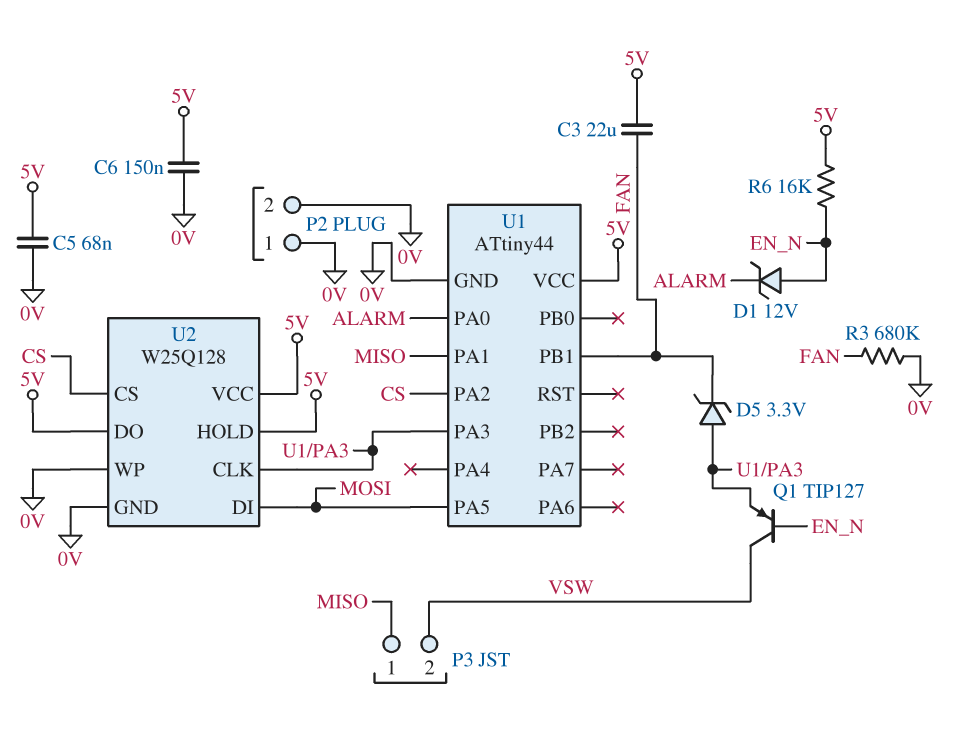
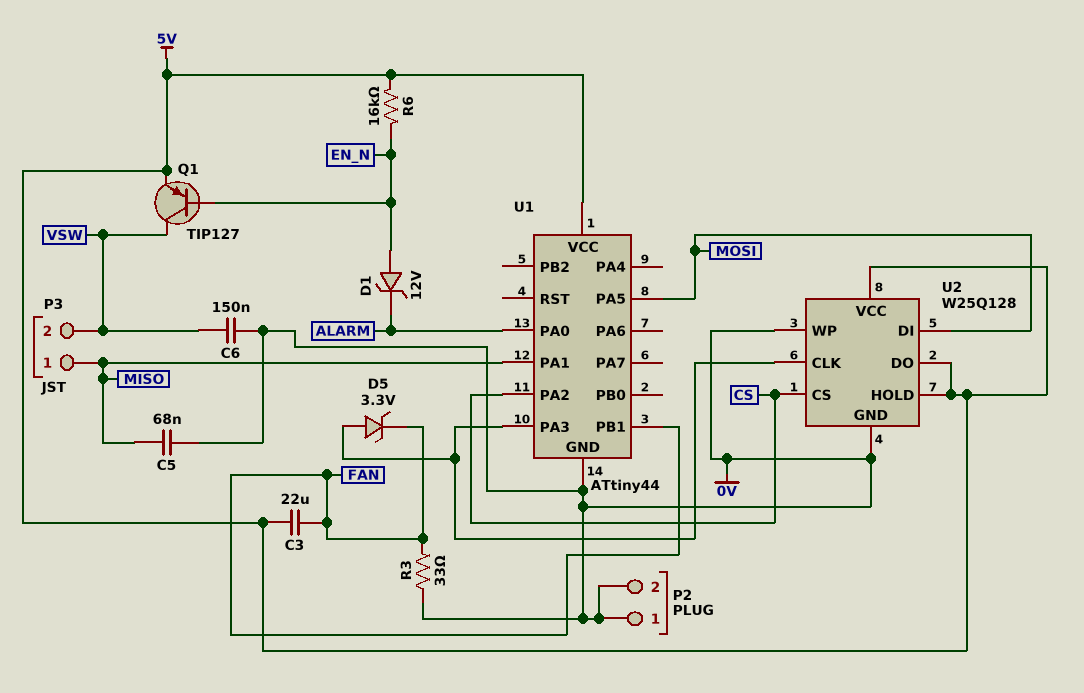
C5: 68nF (0V, 5V) -> 68nF (0V, MISO)
C6: 150nF (0V, 5V) -> 150nF (0V, VSW)
Q1: PNP TIP127 (B EN_N, C VSW, E U1/PA3) -> PNP TIP127 (B EN_N, C VSW, E 5V)
R3: 680k (0V, FAN) -> 33 (0V, FAN)

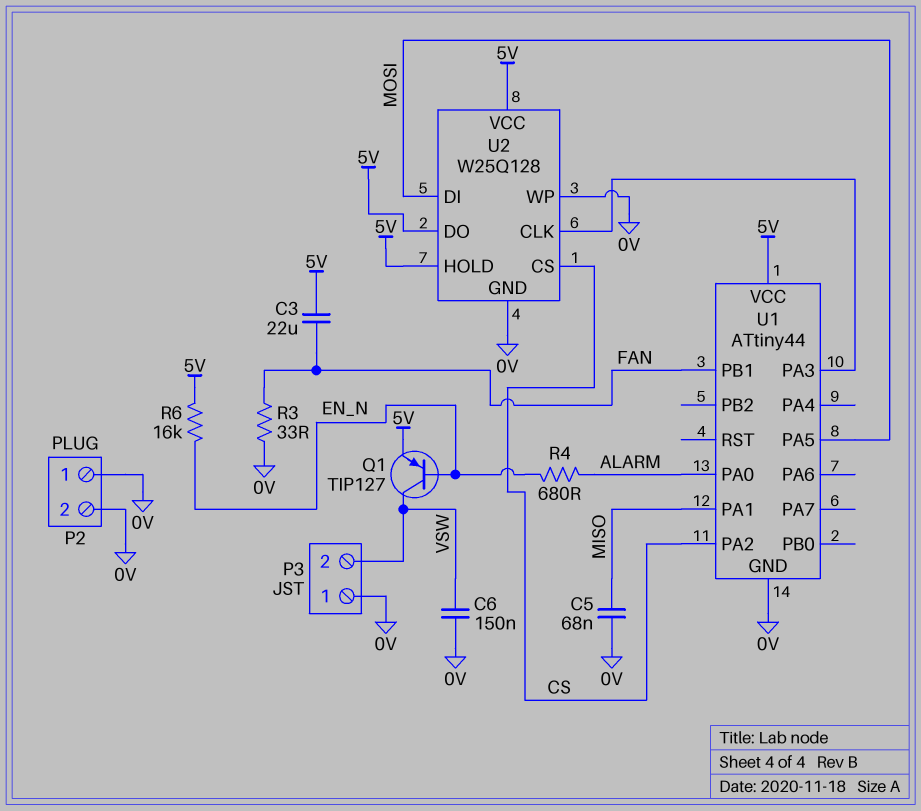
D1: zener 12V (A EN_N, K ALARM) -> none
D5: zener 3.3V (A U1/PA3, K FAN) -> none
P3 pin 1: MISO -> 0V
R4: none -> 680 (ALARM, EN_N)

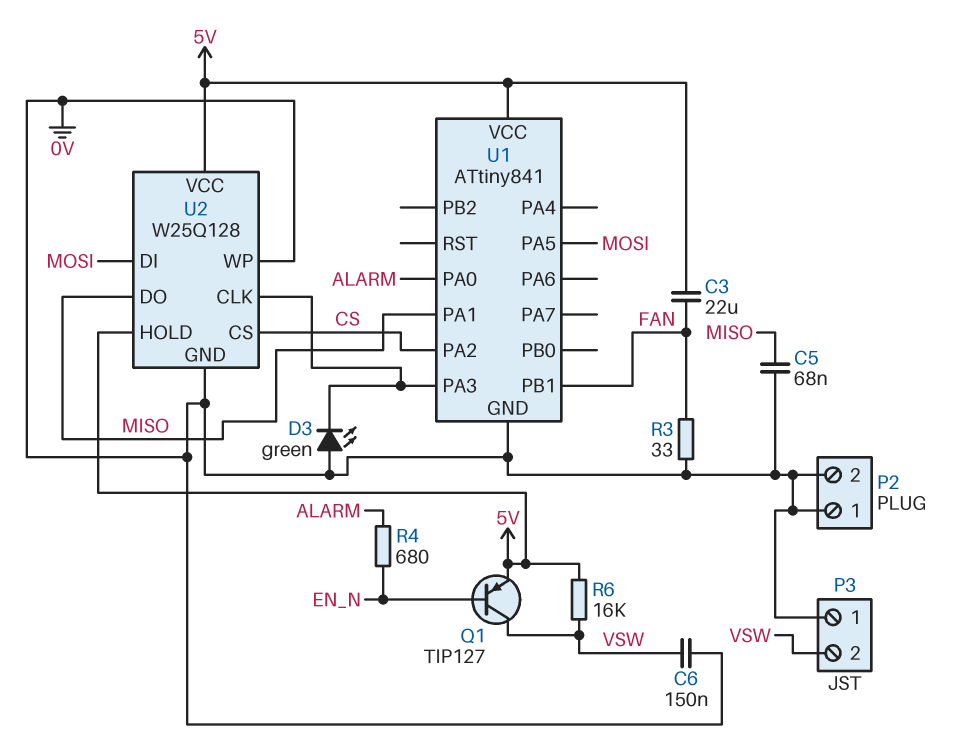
D3: none -> LED green (A 0V, K U1/PA3)
R6: 16k (5V, EN_N) -> 16k (5V, VSW)
U1: ATtiny44 -> ATtiny841
U2 pin DO: 5V -> MISO

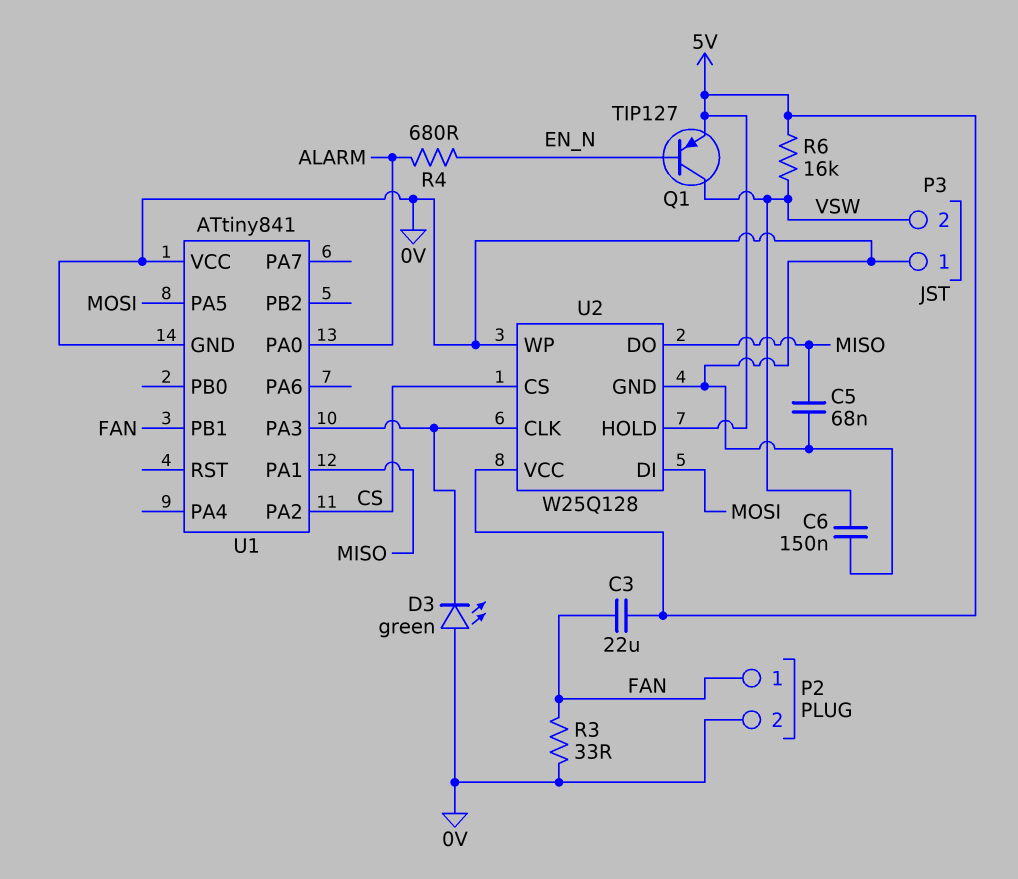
P2 pin 1: 0V -> FAN
U1 pin VCC: 5V -> 0V

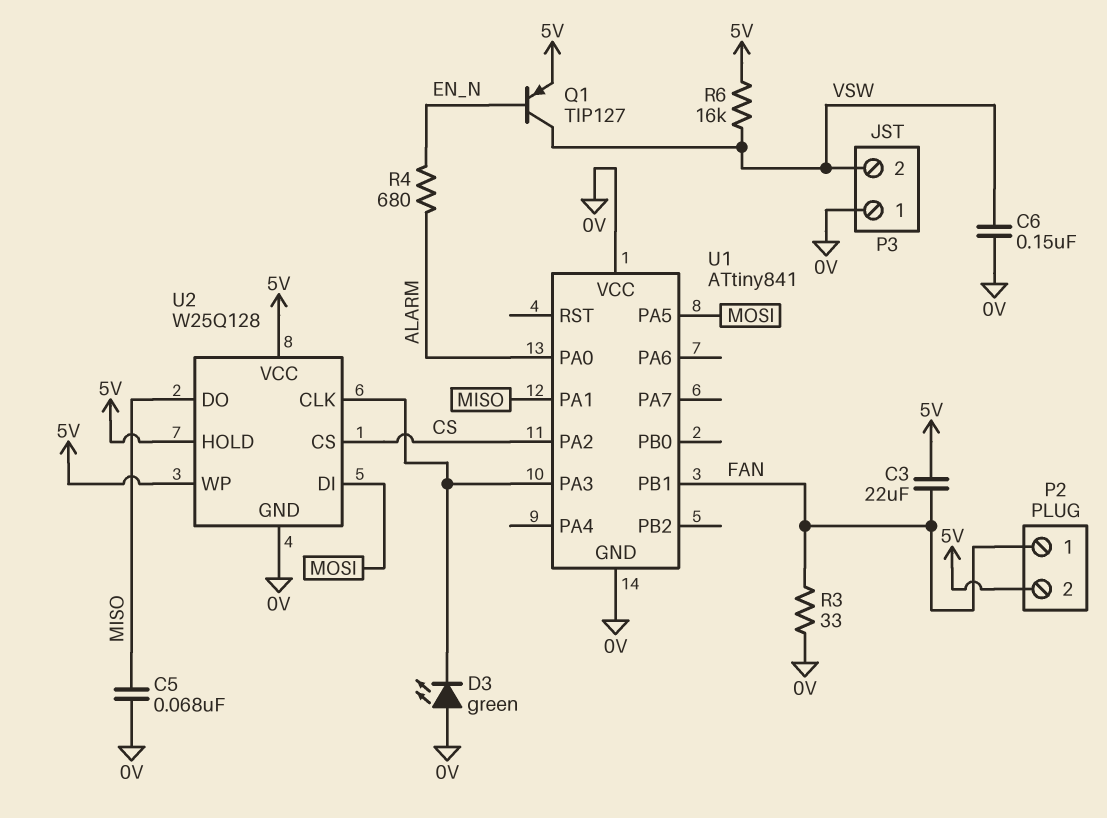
P2 pin 2: 0V -> 5V
U2 pin WP: 0V -> 5V

